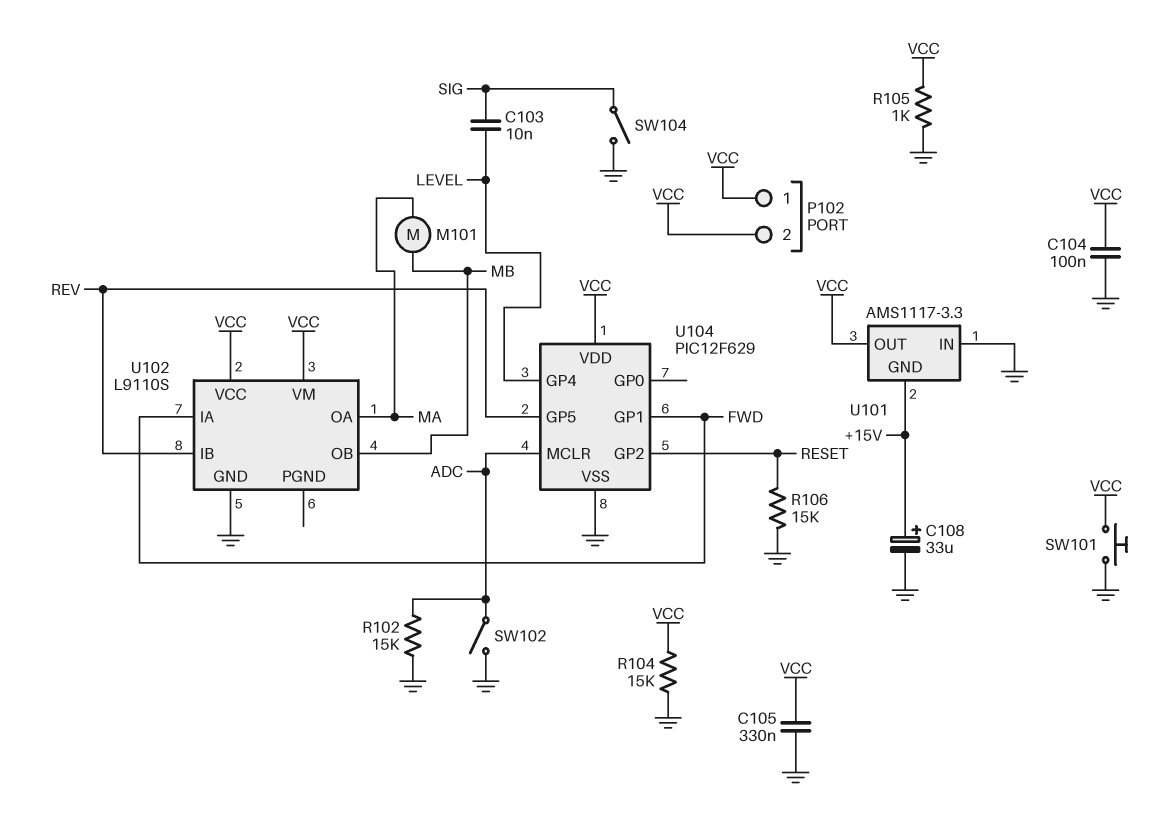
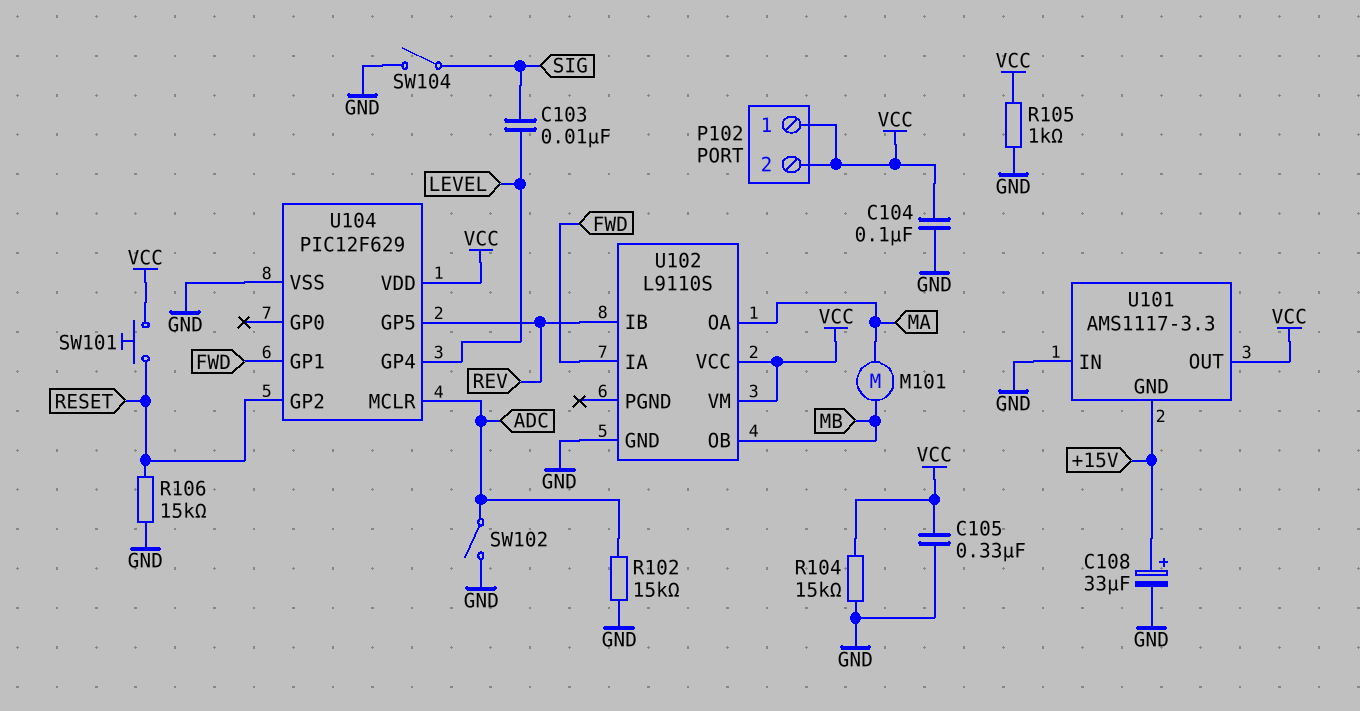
SW101: button (GND, VCC) -> button (RESET, VCC)

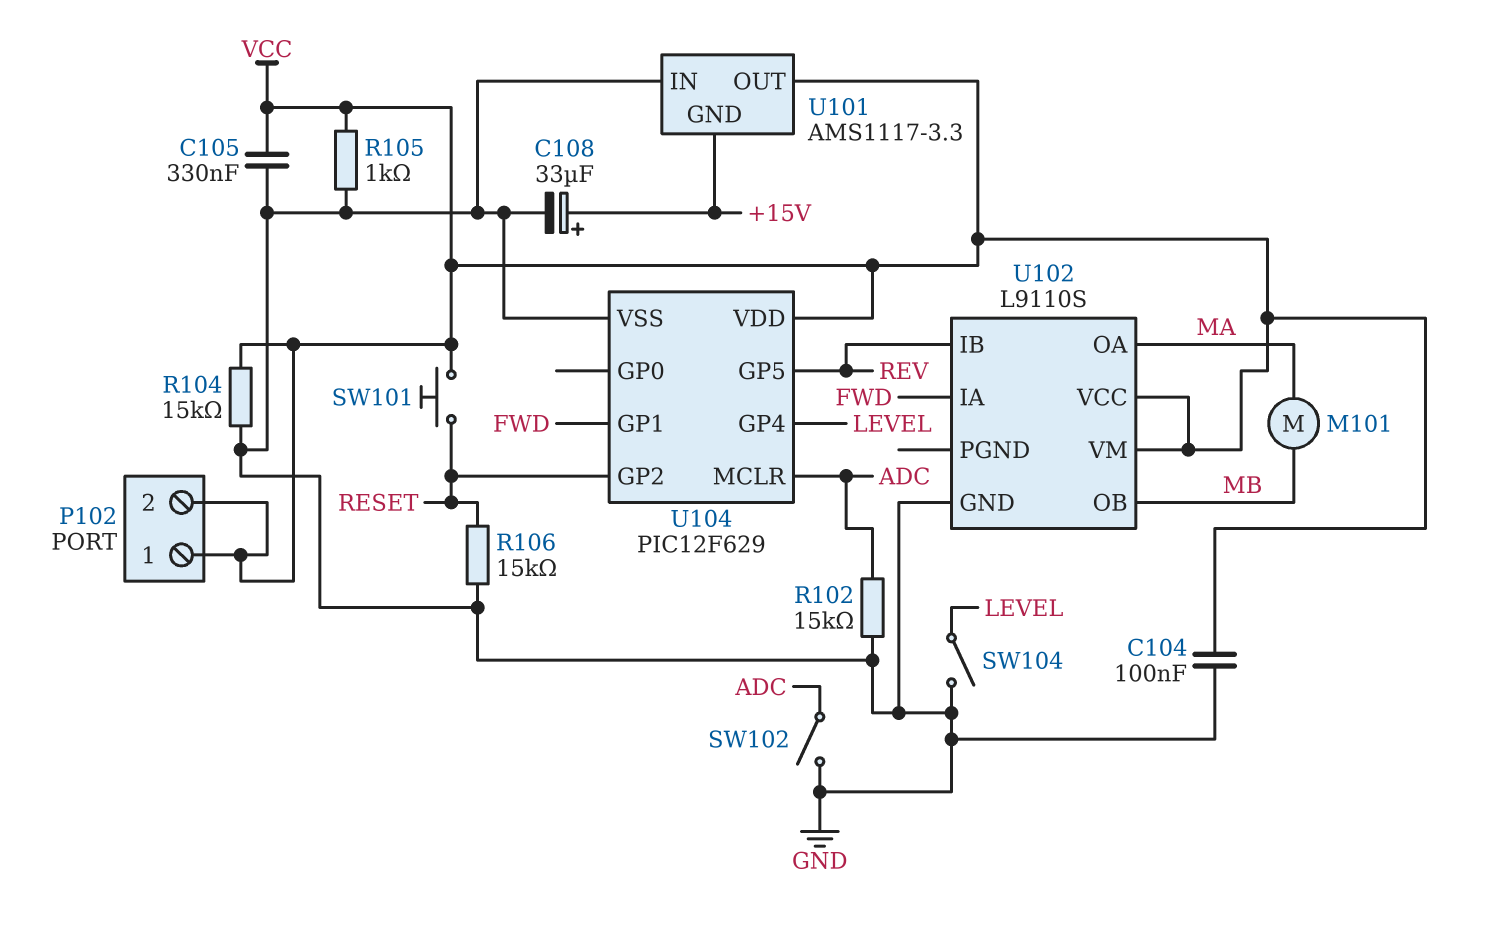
C103: 10nF (LEVEL, SIG) -> none
SW104: switch (GND, SIG) -> switch (GND, LEVEL)

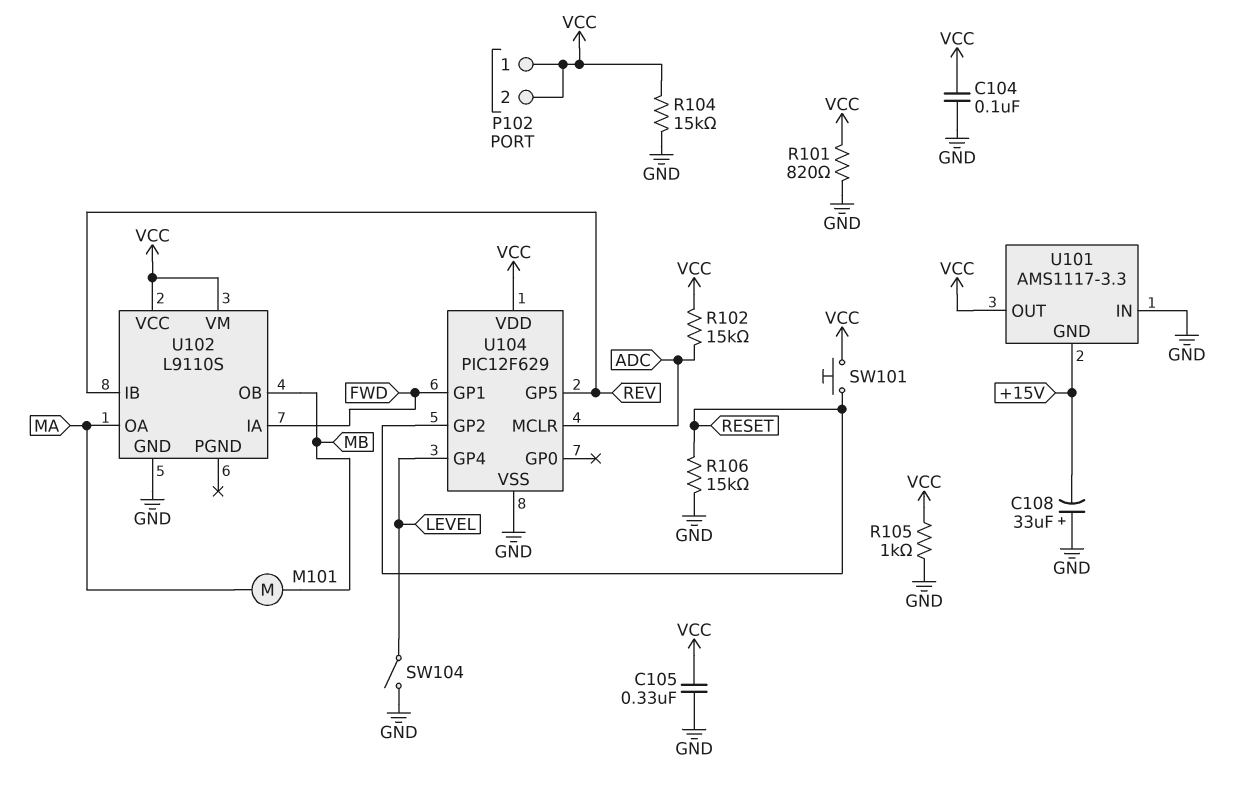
C108: 33uF (plus +15V, minus GND) -> 33uF (plus GND, minus +15V)
R101: none -> 820 (GND, VCC)
R102: 15k (ADC, GND) -> 15k (ADC, VCC)
SW102: switch (ADC, GND) -> none

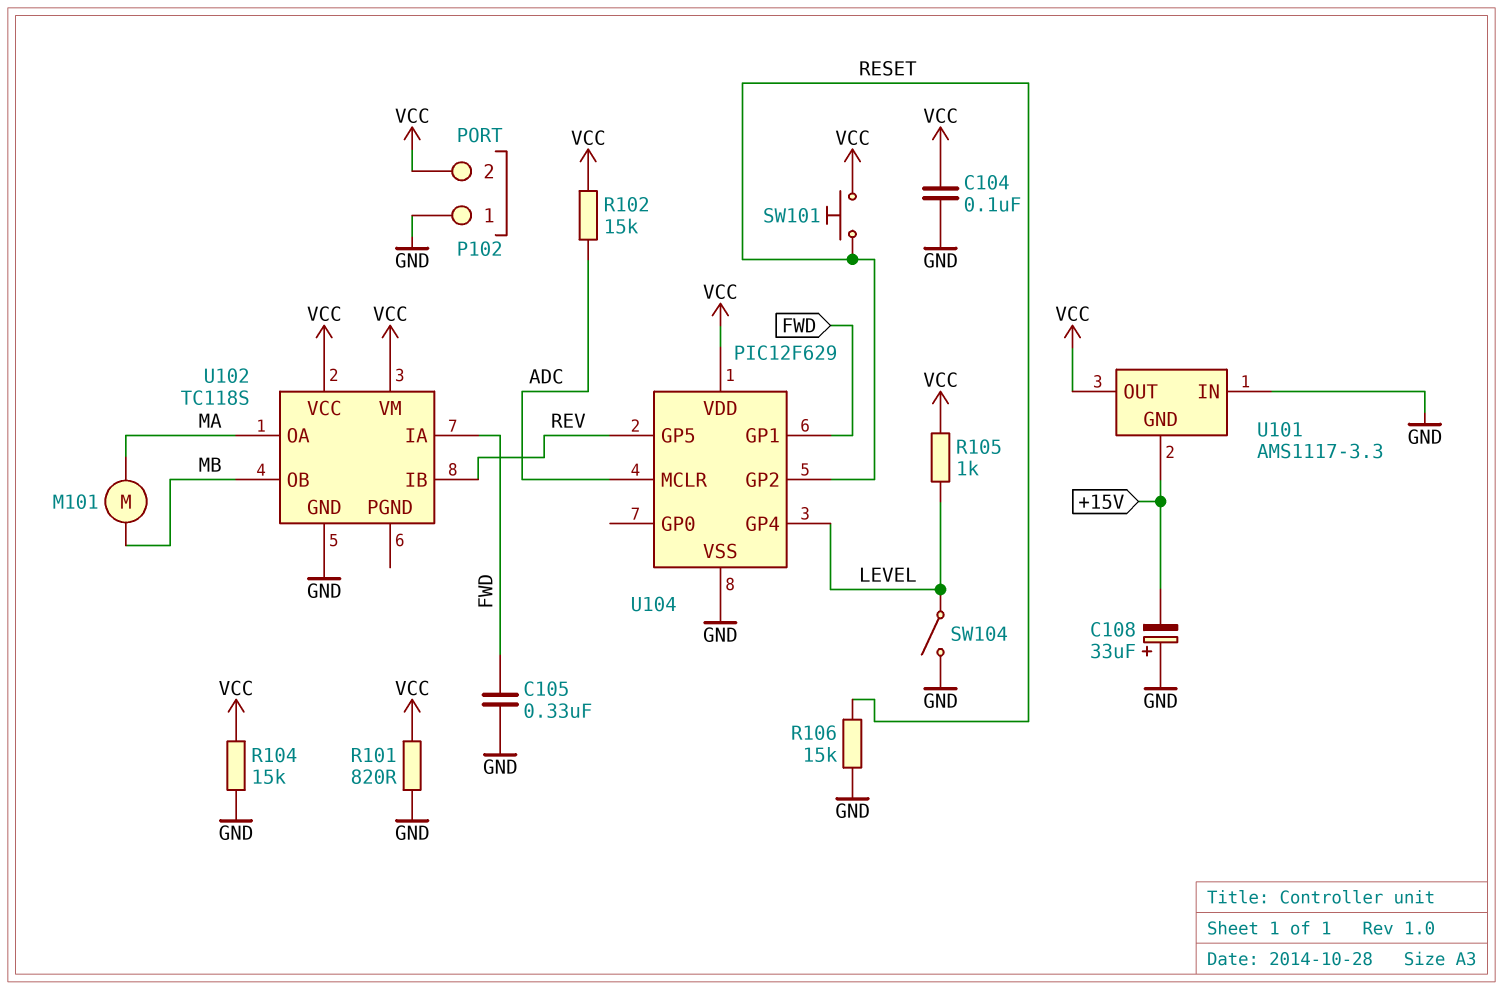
C105: 330nF (GND, VCC) -> 330nF (FWD, GND)
P102 pin 1: VCC -> GND
R105: 1k (GND, VCC) -> 1k (LEVEL, VCC)
U102: L9110S -> TC118S

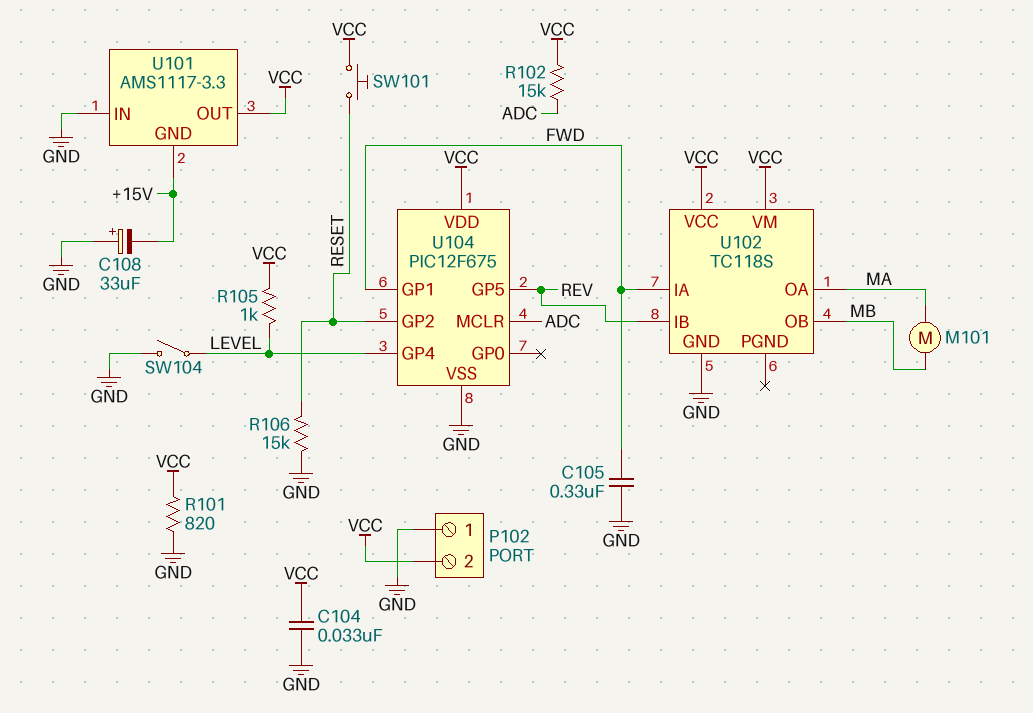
C104: 100nF (GND, VCC) -> 33nF (GND, VCC)
R104: 15k (GND, VCC) -> none
U104: PIC12F629 -> PIC12F675

